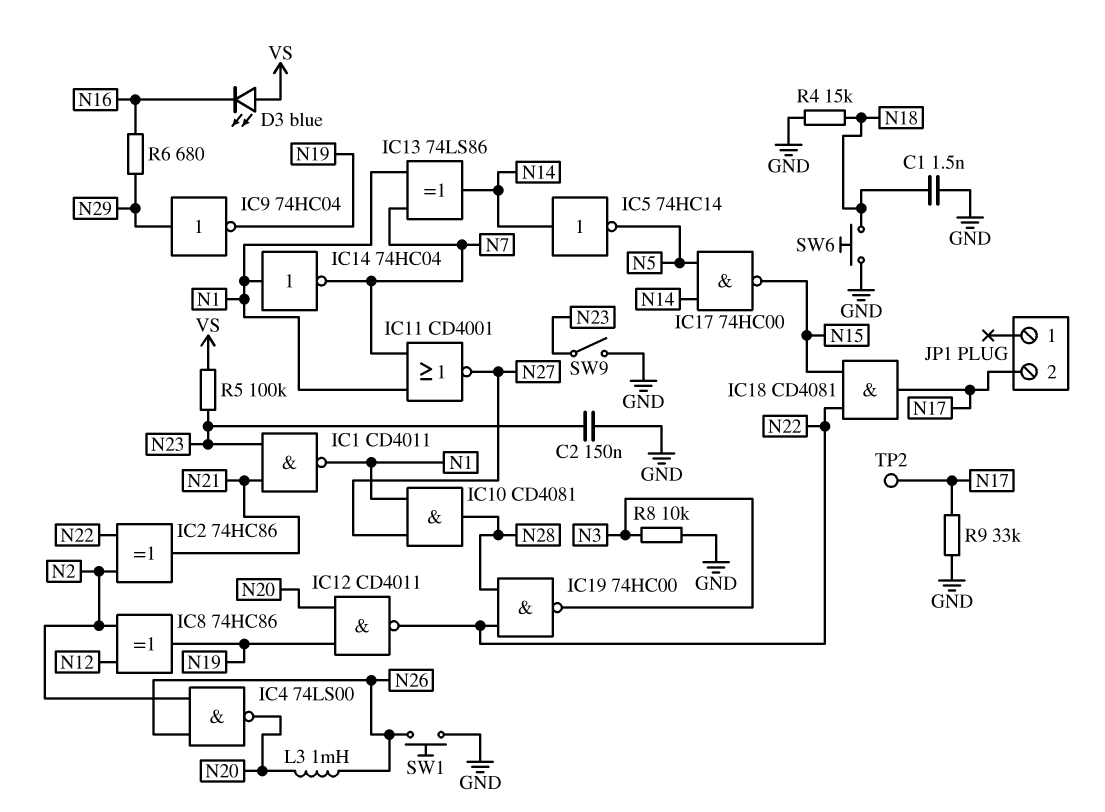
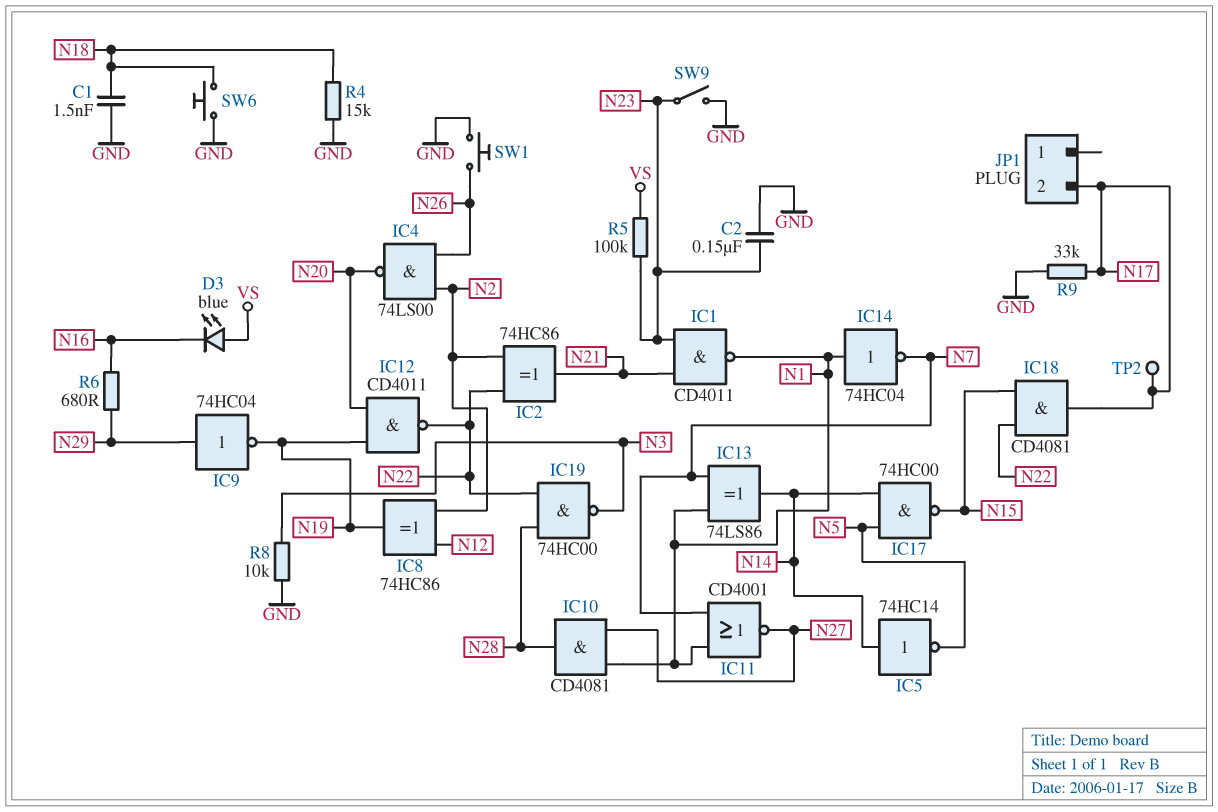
L3: 1mH (N20, N26) -> none

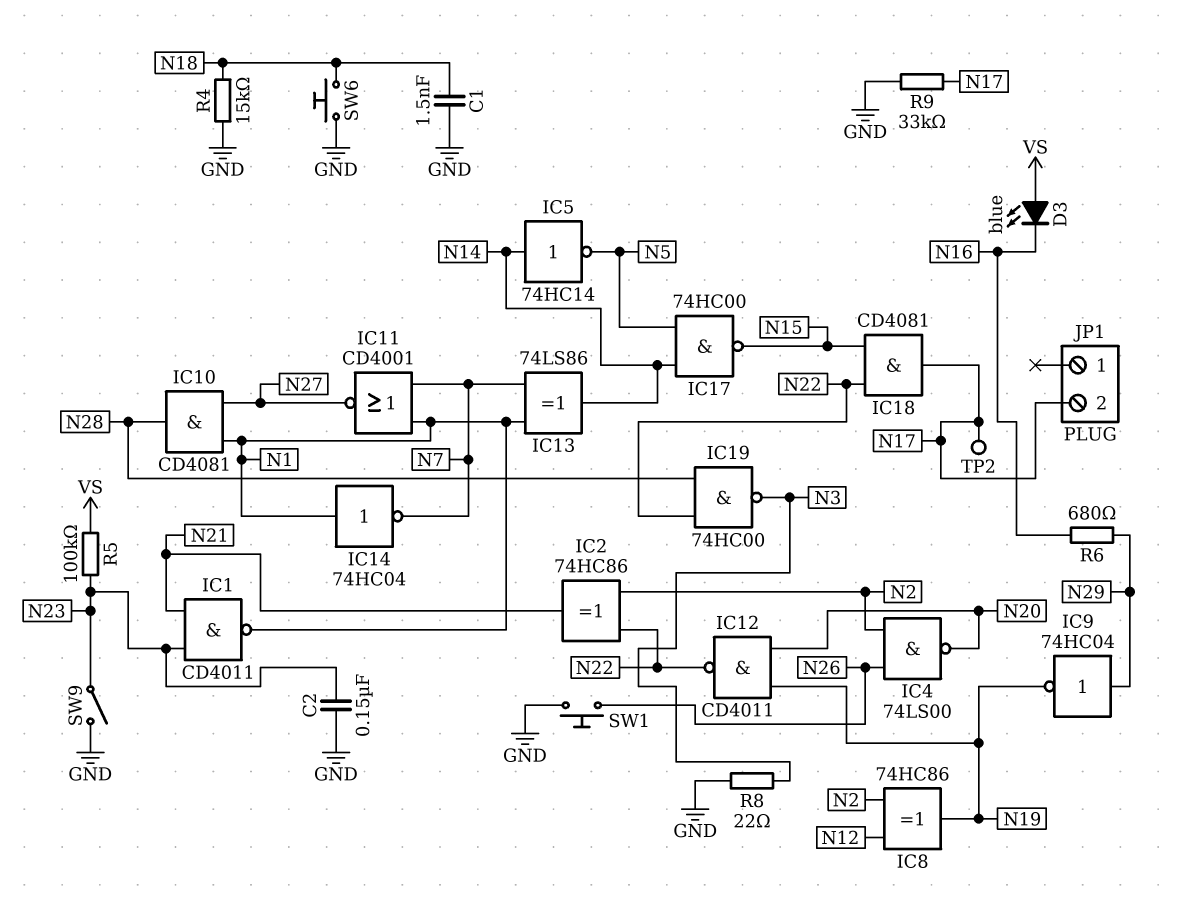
R8: 10k (GND, N3) -> 22 (GND, N3)

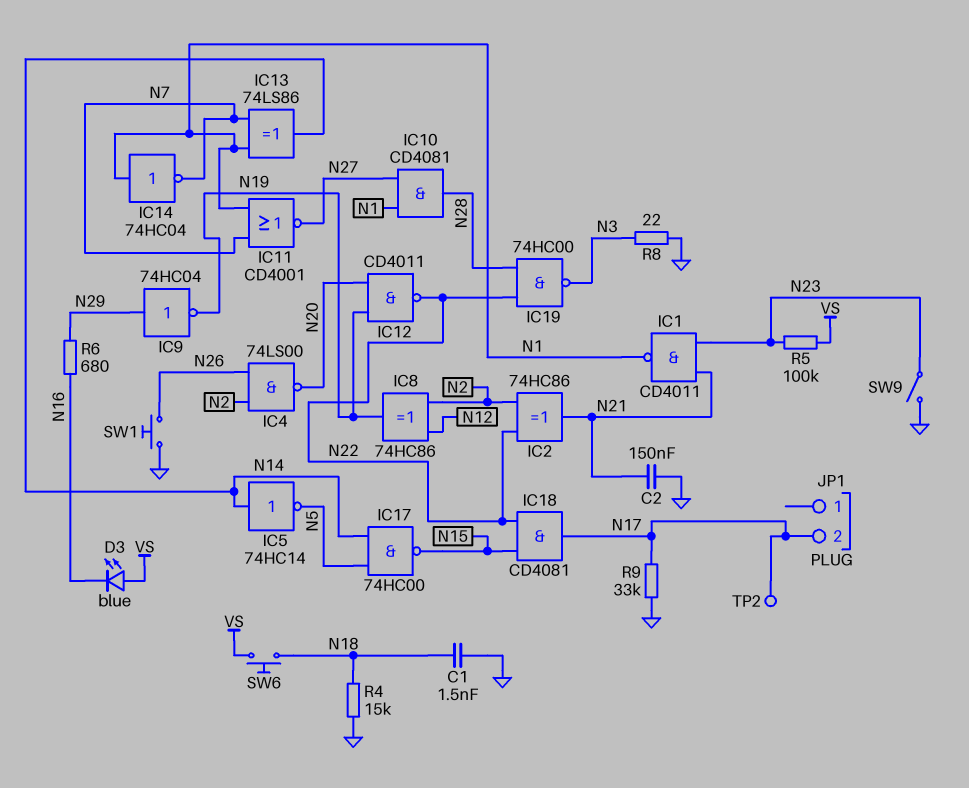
C2: 150nF (GND, N23) -> 150nF (GND, N21)
SW6: button (GND, N18) -> button (N18, VS)

